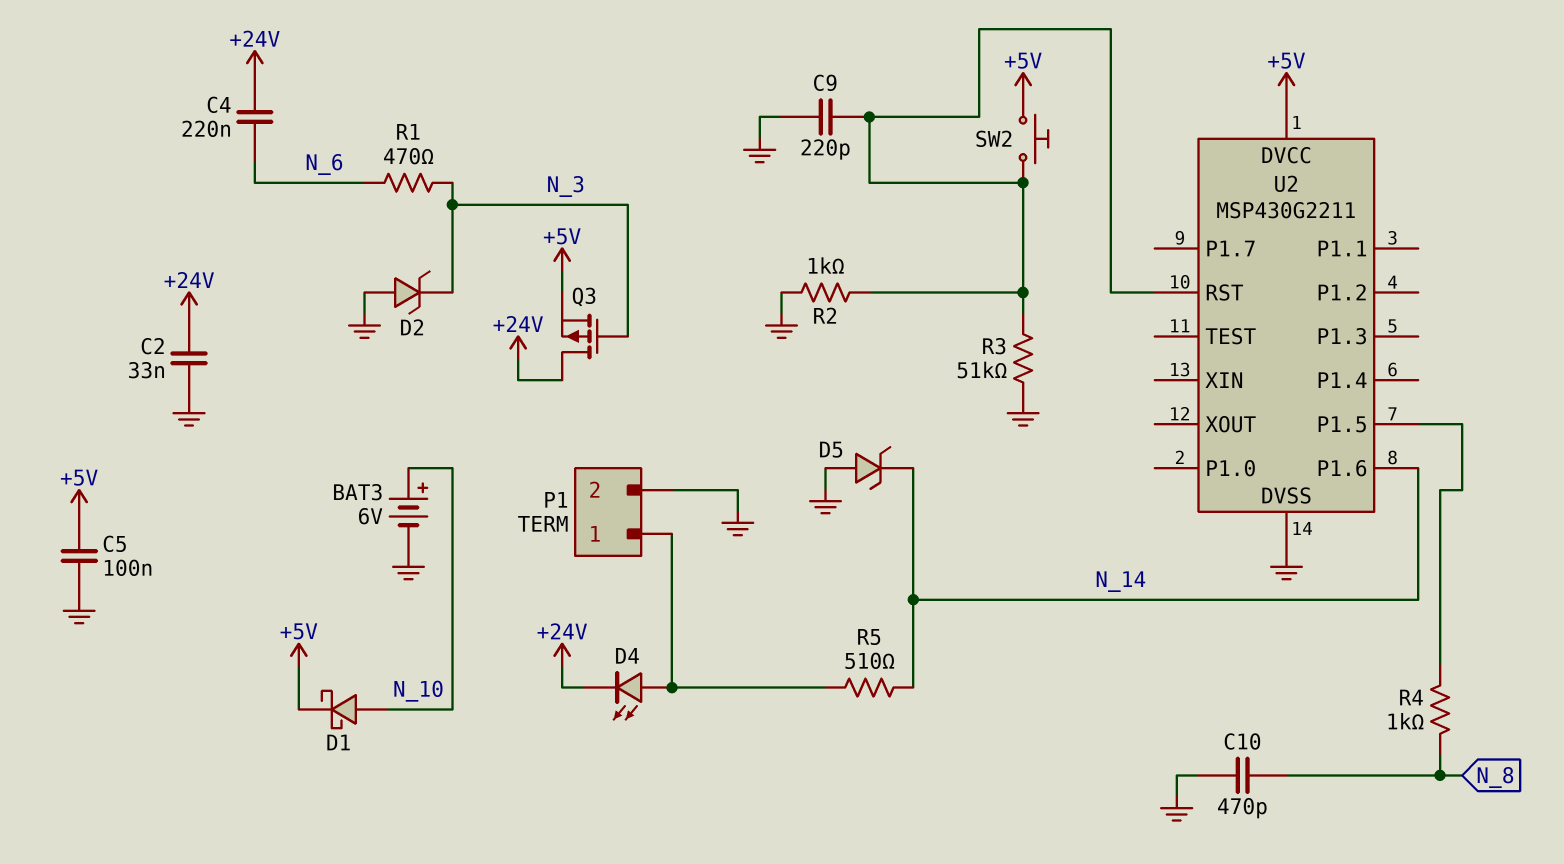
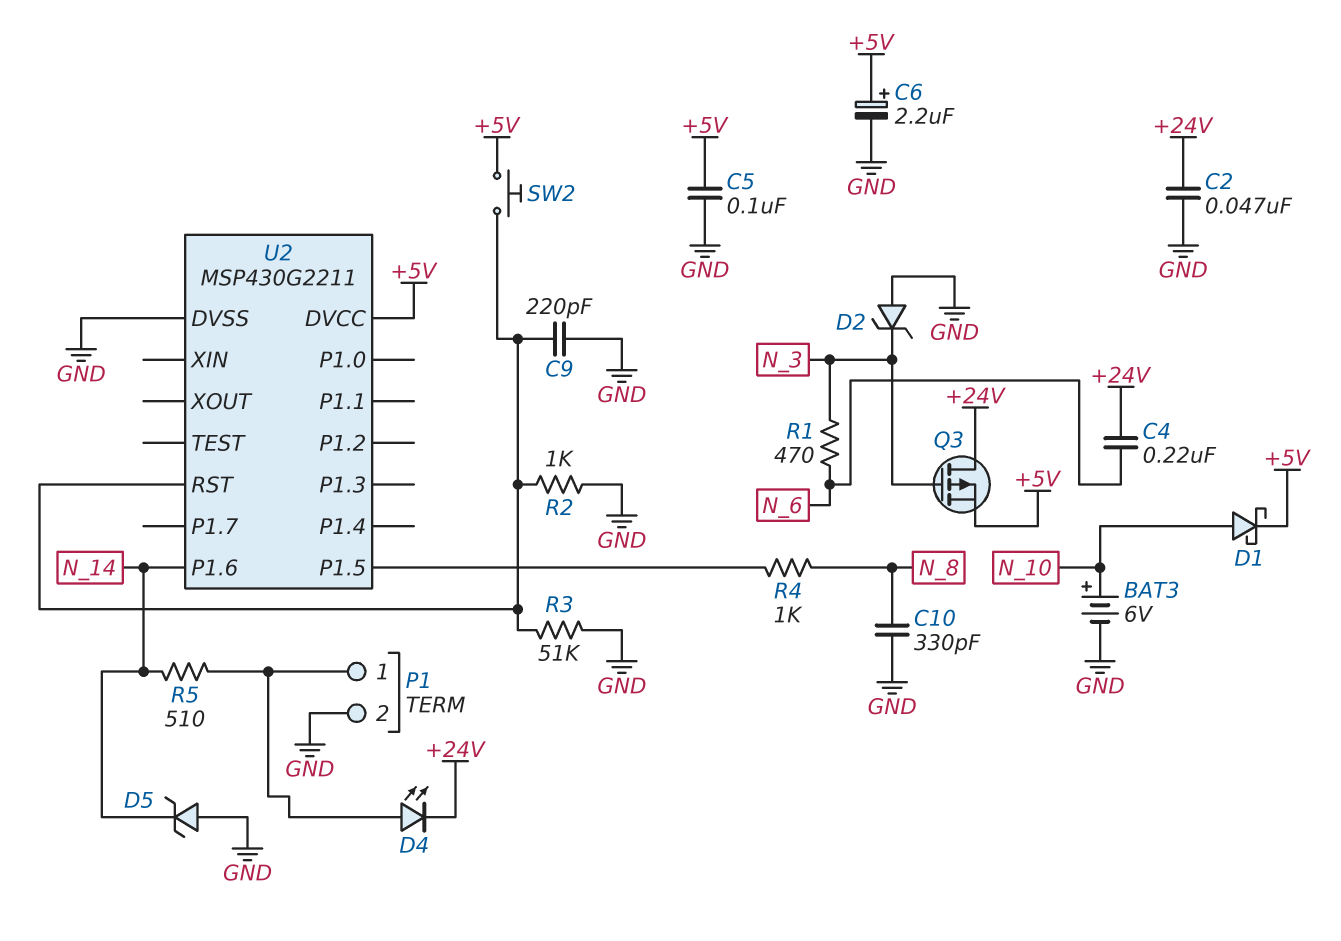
C2: 33nF (+24V, GND) -> 47nF (+24V, GND)
C6: none -> 2.2uF (plus +5V, minus GND)
C10: 470pF (GND, N_8) -> 330pF (GND, N_8)

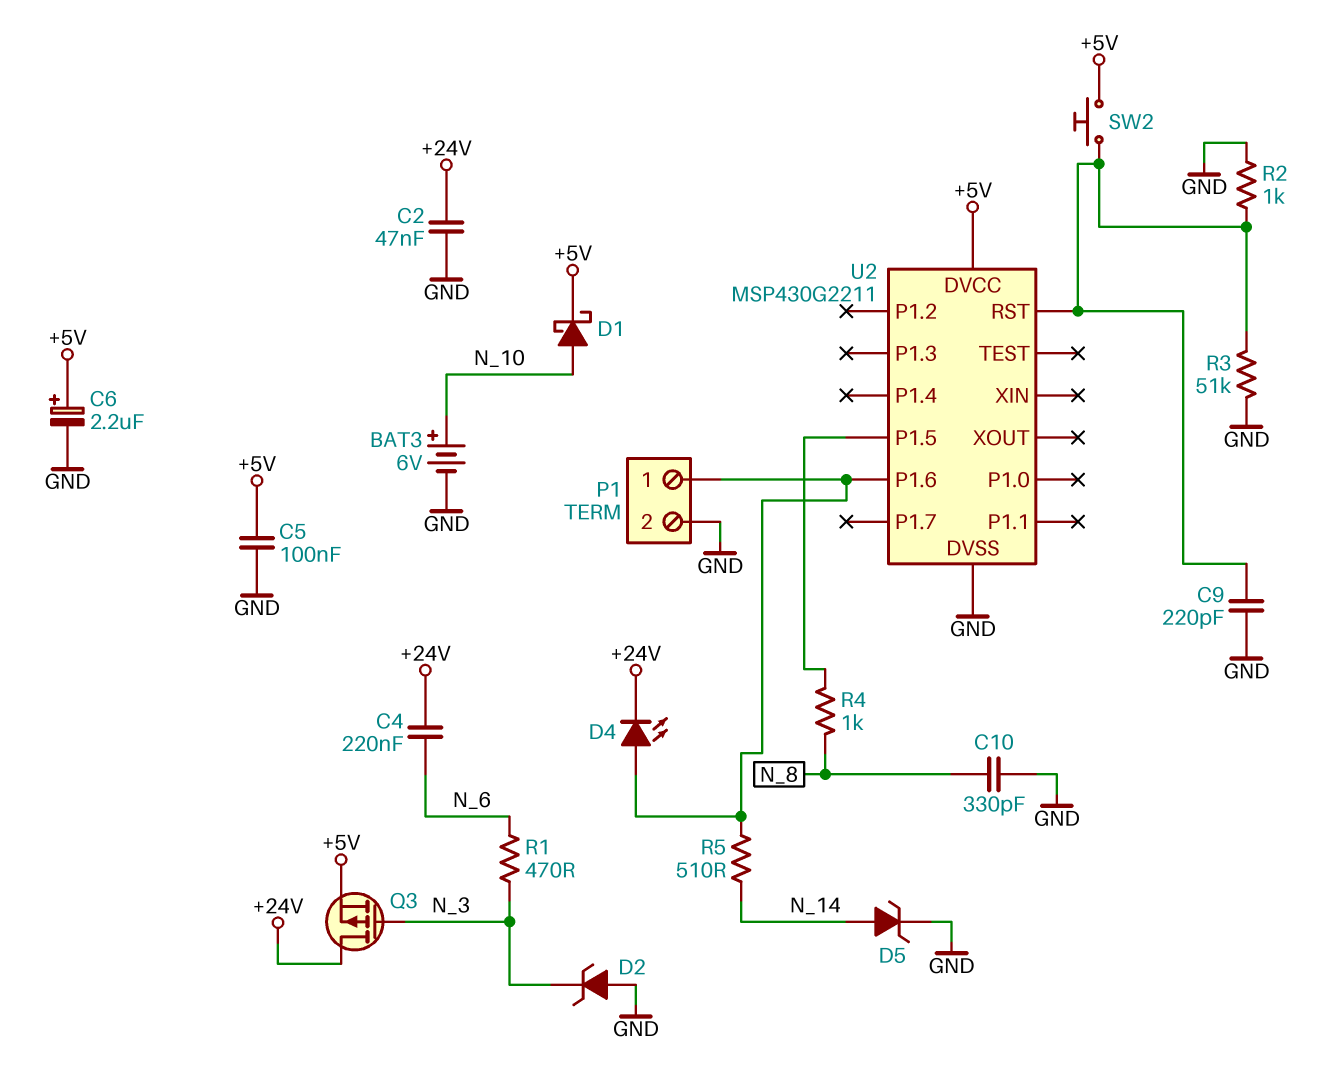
D5: zener (A GND, K N_14) -> zener (A N_14, K GND)
U2 pin P1.6: N_14 -> P1/1

